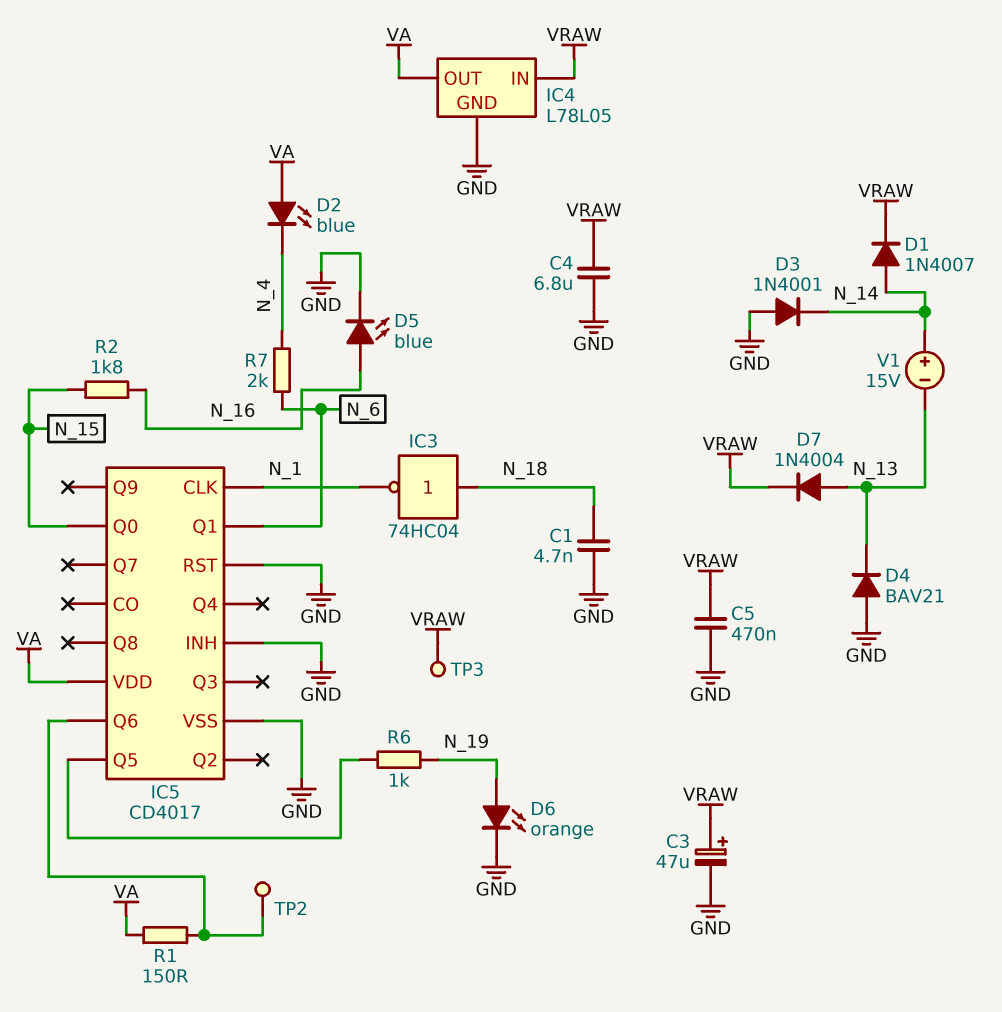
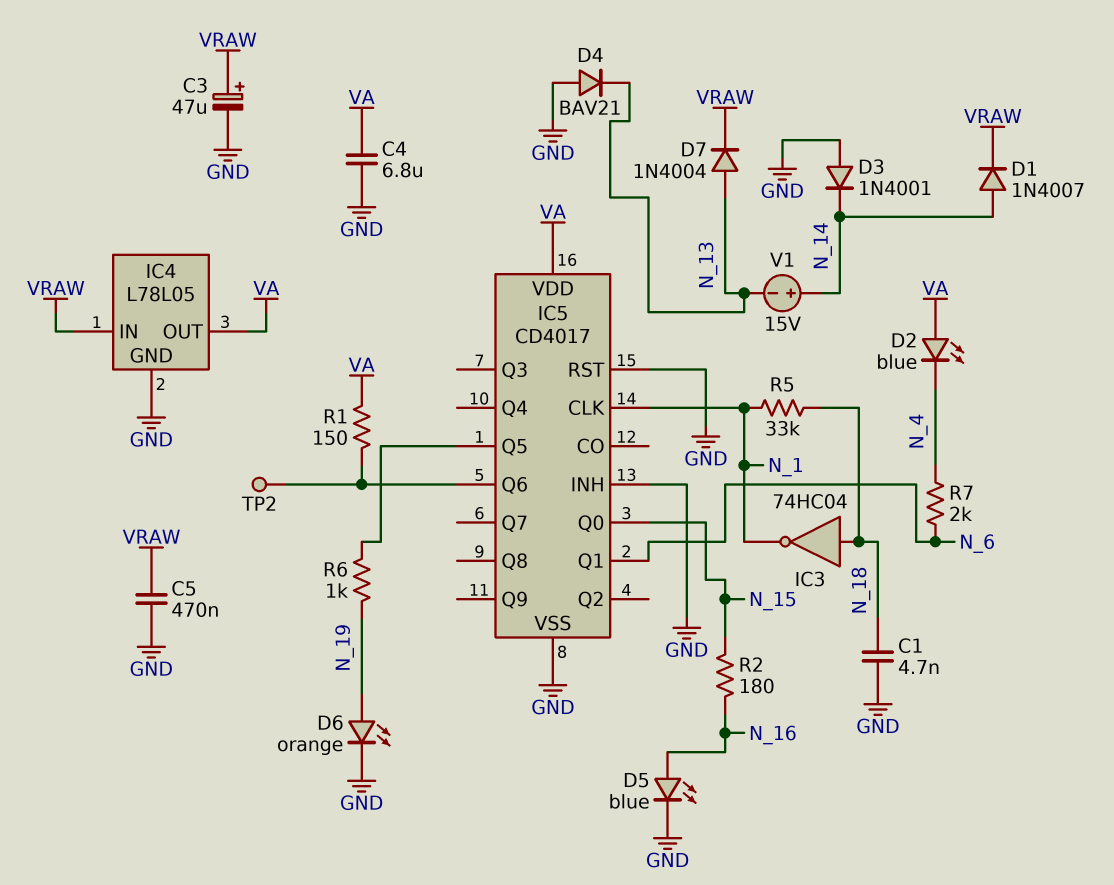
C4: 6.8uF (GND, VRAW) -> 6.8uF (GND, VA)
R2: 1.8k (N_15, N_16) -> 180 (N_15, N_16)
R5: none -> 33k (N_1, N_18)
TP3: test point (VRAW) -> none

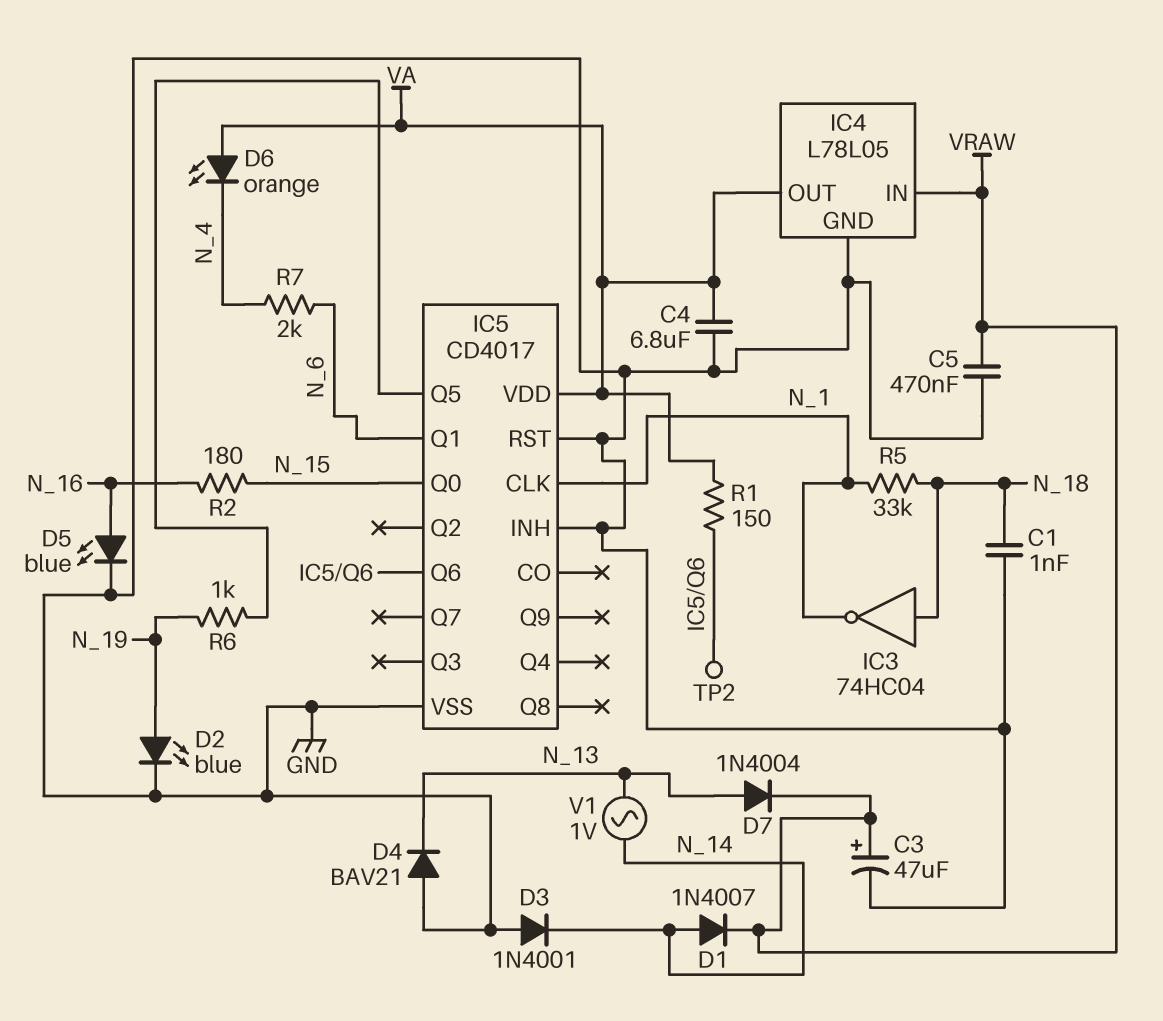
C1: 4.7nF (GND, N_18) -> 1nF (GND, N_18)
D2: LED blue (A VA, K N_4) -> LED blue (A N_19, K GND)
D6: LED orange (A N_19, K GND) -> LED orange (A VA, K N_4)
V1: 15V (plus N_14, minus N_13) -> AC 1V (N_13, N_14)

